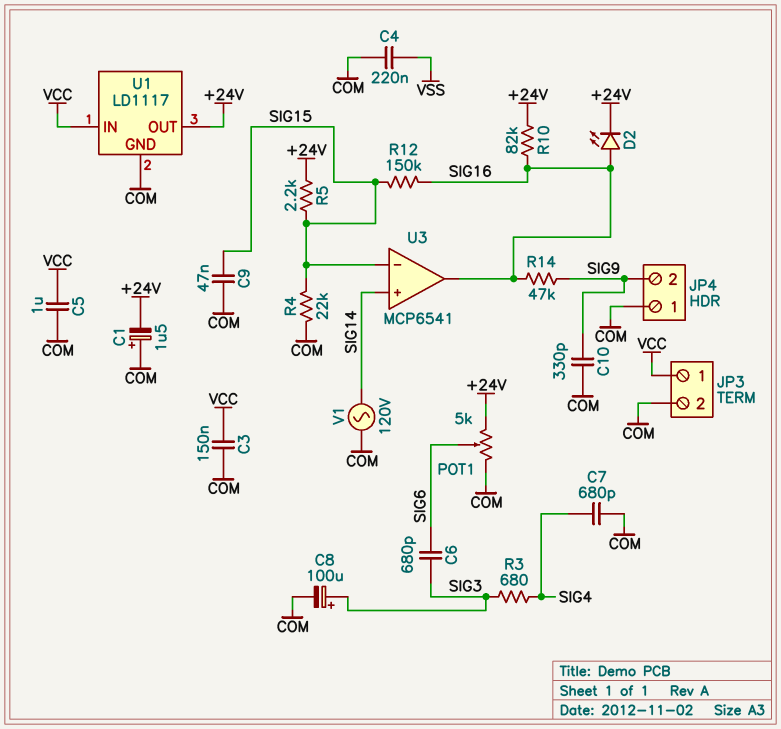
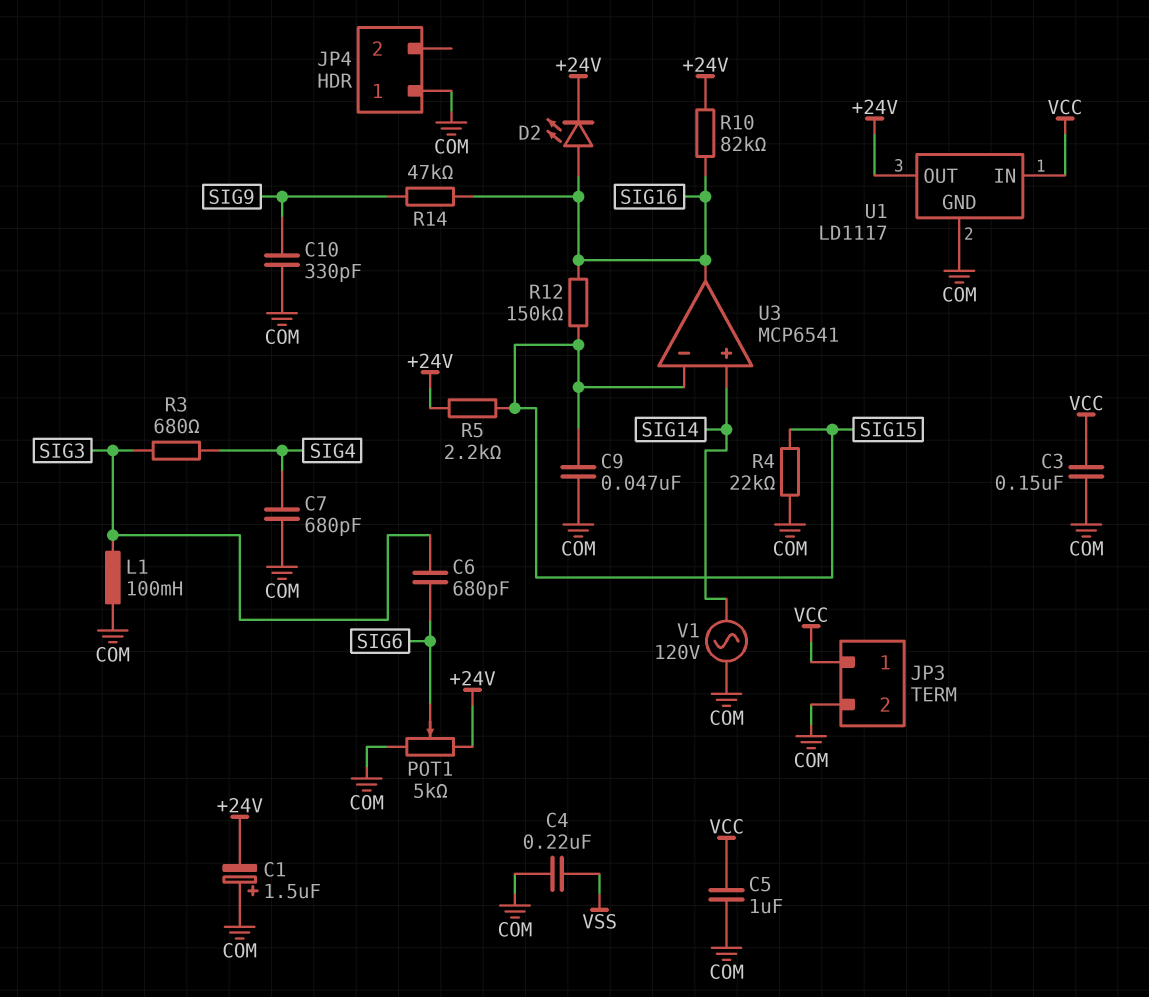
C8: 100uF (plus SIG3, minus COM) -> none
JP4 pin 2: SIG9 -> none
L1: none -> 100mH (COM, SIG3)

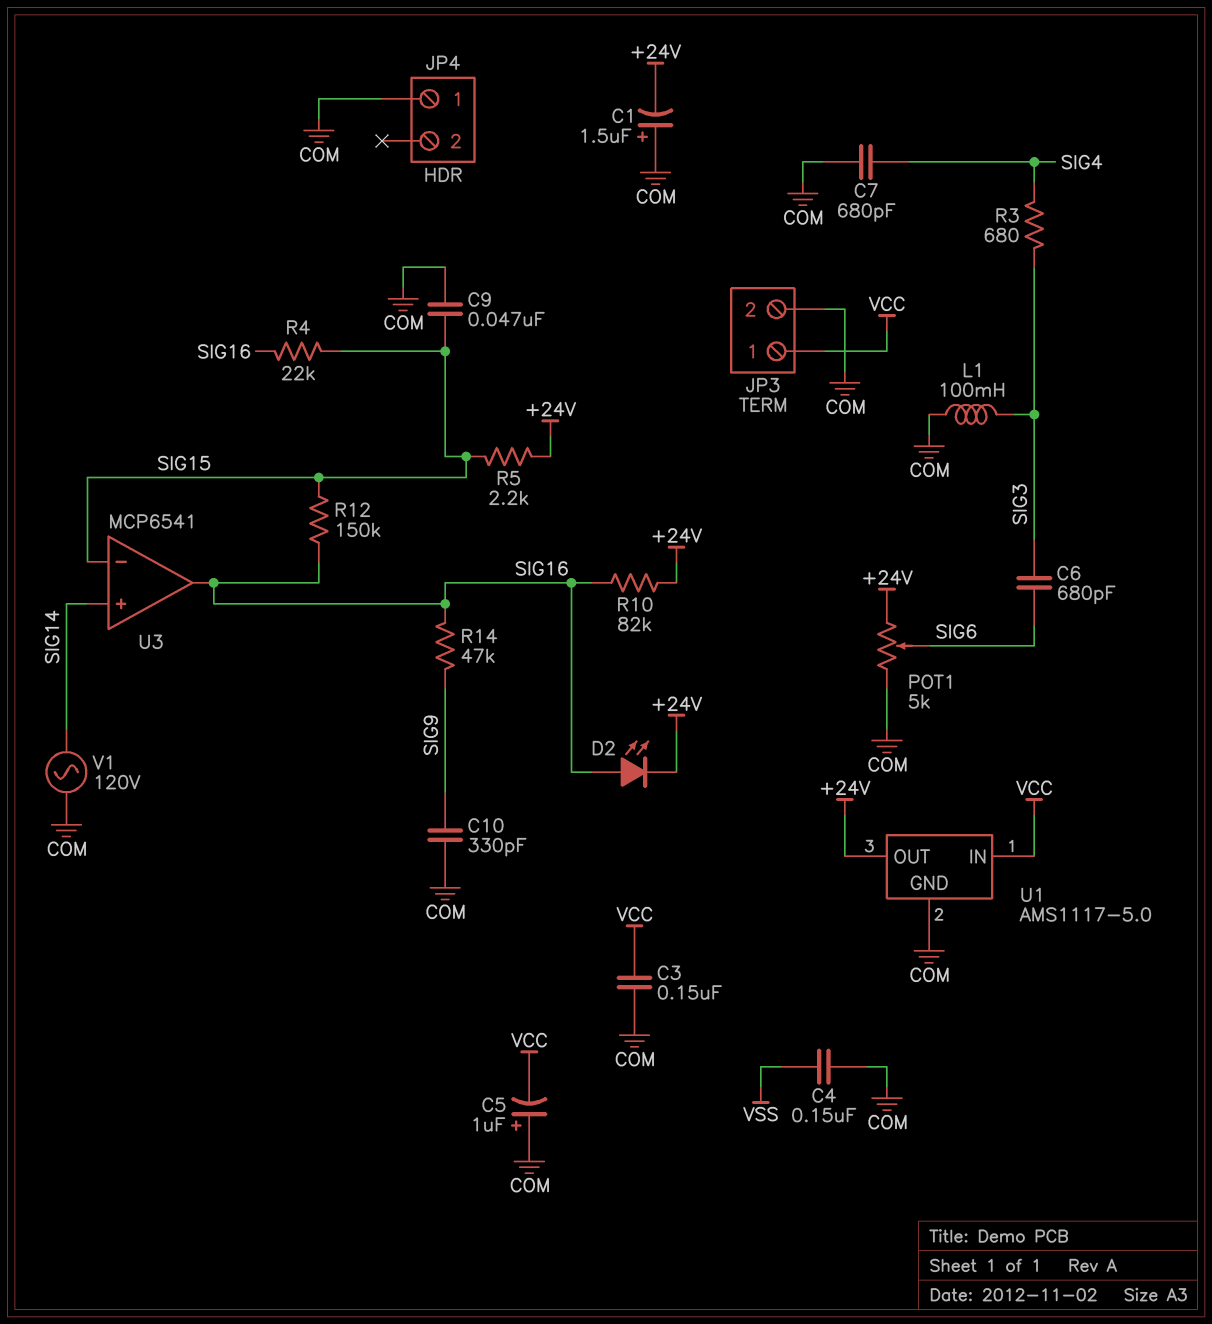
C4: 220nF (COM, VSS) -> 150nF (COM, VSS)
C5: 1uF (COM, VCC) -> 1uF (plus COM, minus VCC)
R4: 22k (COM, SIG15) -> 22k (SIG15, SIG16)
U1: LD1117 -> AMS1117-5.0

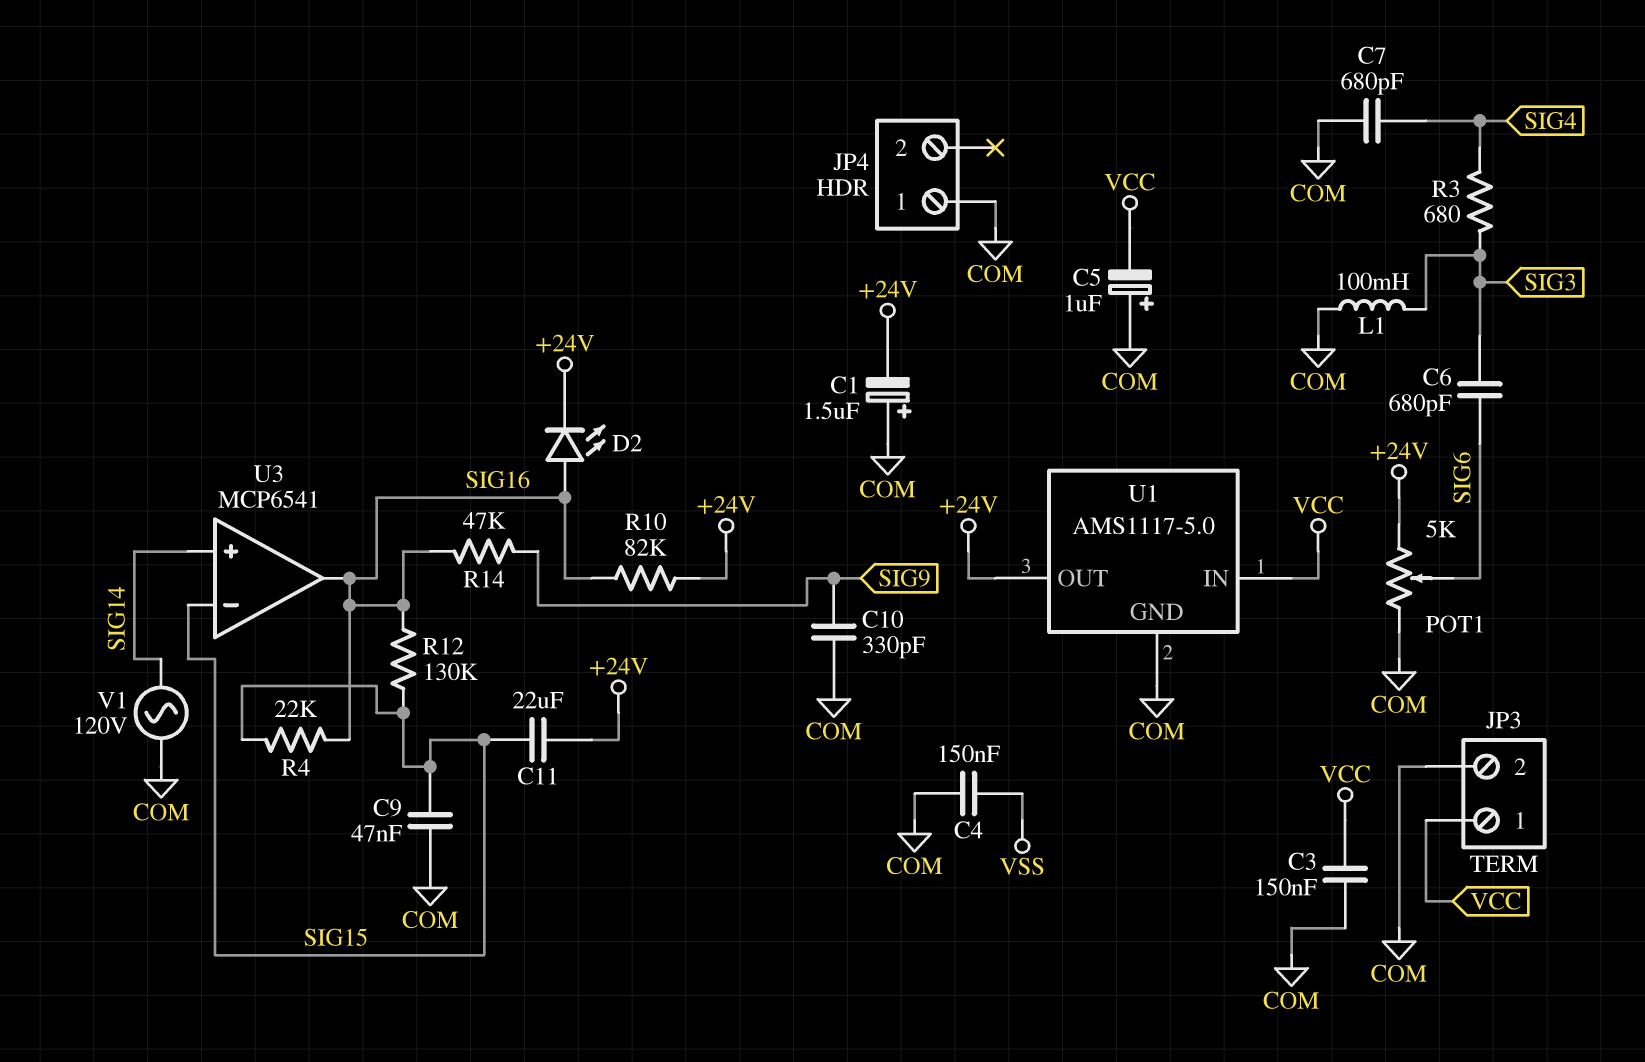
C11: none -> 22uF (+24V, SIG15)
R5: 2.2k (+24V, SIG15) -> none
R12: 150k (SIG15, SIG16) -> 130k (SIG15, SIG16)

